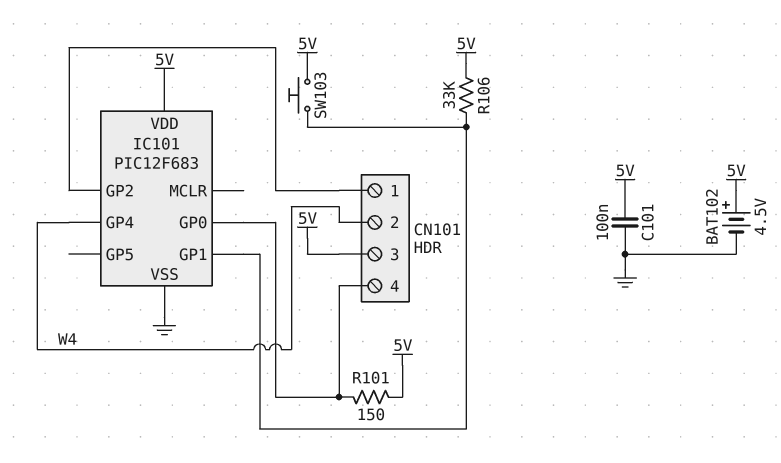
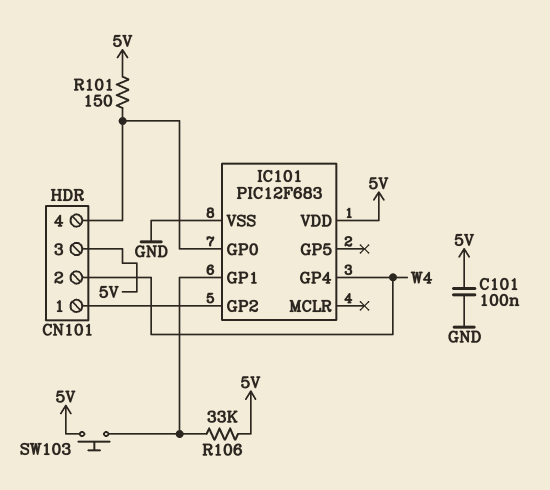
BAT102: 4.5V (plus 5V, minus GND) -> none

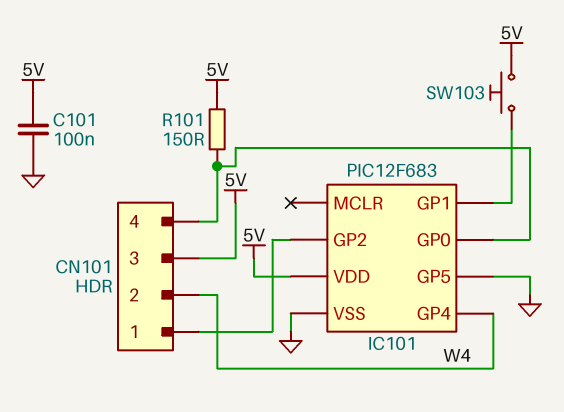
IC101 pin GP5: none -> GND
R106: 33k (5V, IC101/GP1) -> none

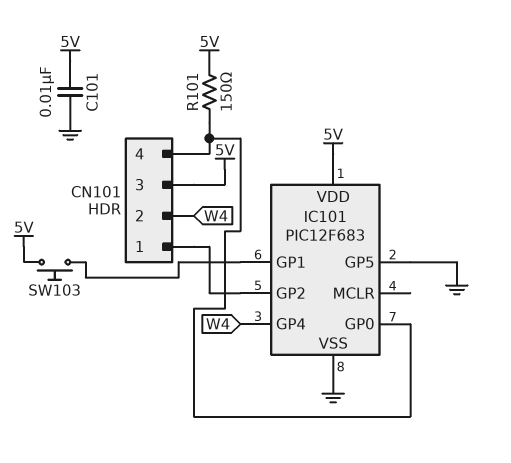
C101: 100nF (5V, GND) -> 10nF (5V, GND)

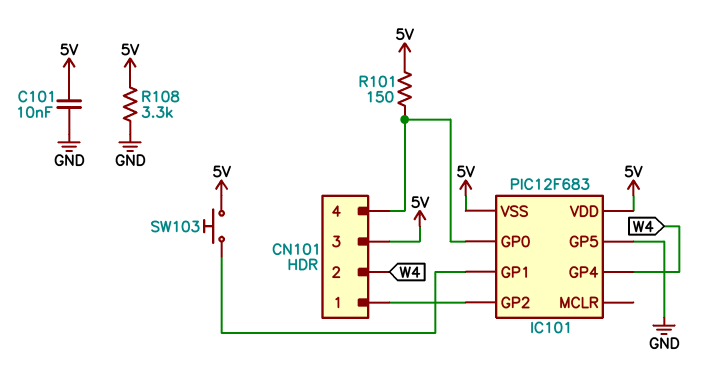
IC101 pin VSS: GND -> 5V
R108: none -> 3.3k (5V, GND)

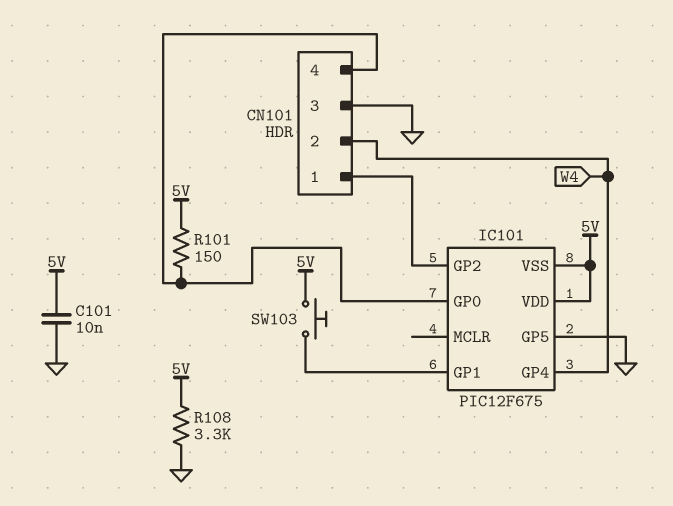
CN101 pin 3: 5V -> GND
IC101: PIC12F683 -> PIC12F675

